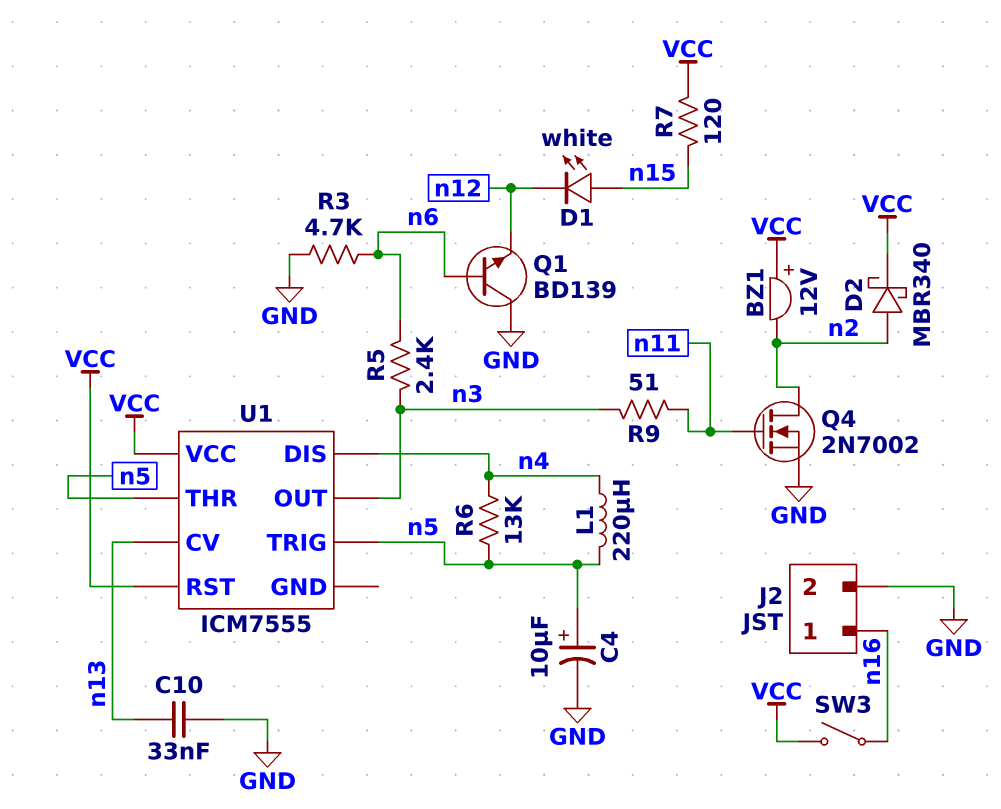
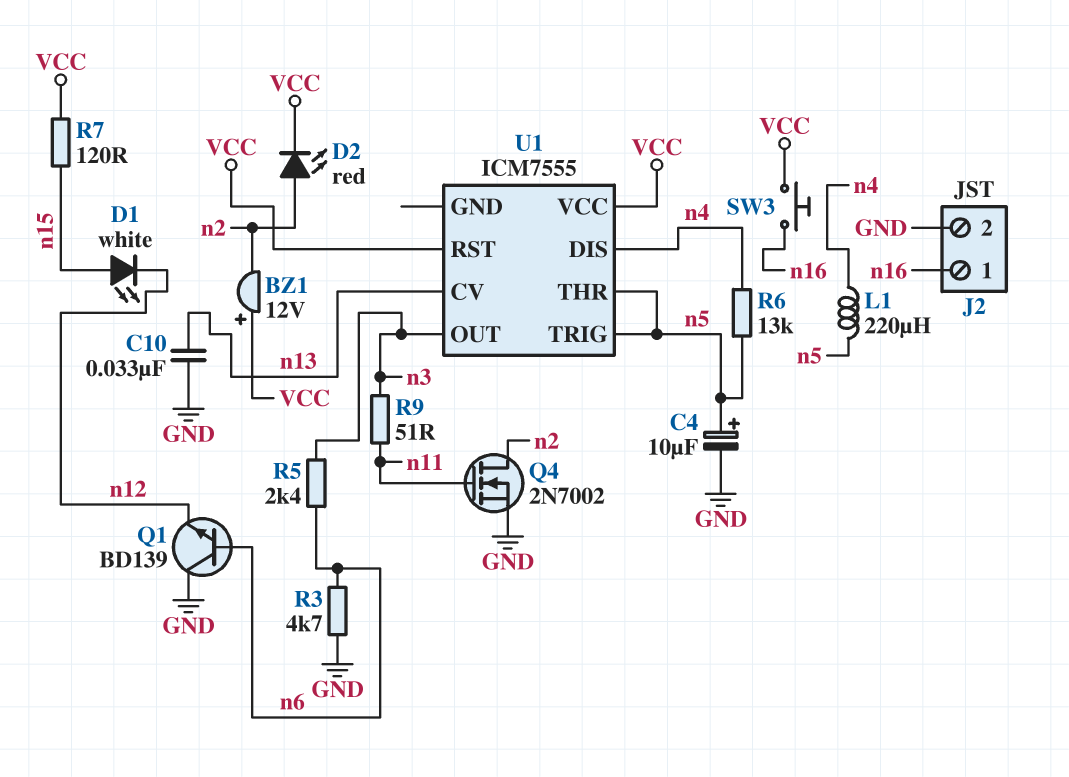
D2: schottky MBR340 (A n2, K VCC) -> LED red (A n2, K VCC)
SW3: switch (VCC, n16) -> button (VCC, n16)

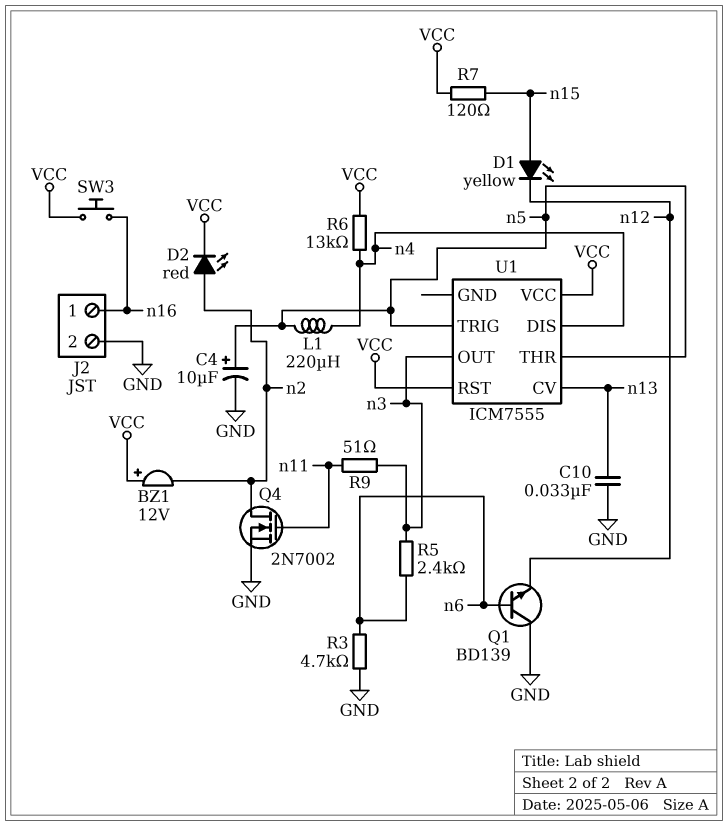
D1: LED white (A n15, K n12) -> LED yellow (A n15, K n12)
R6: 13k (n4, n5) -> 13k (VCC, n4)

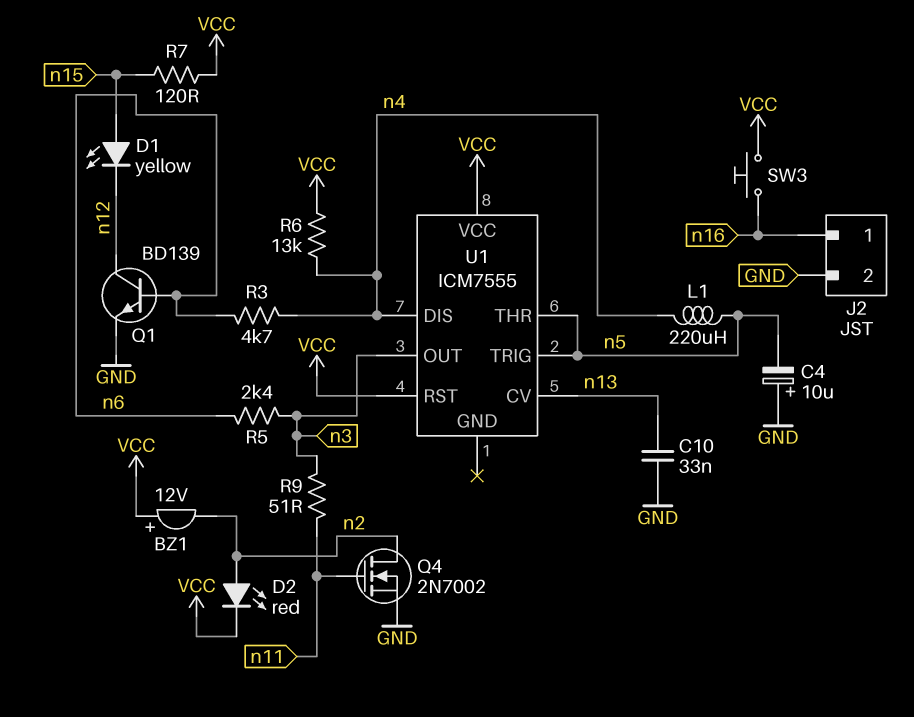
C4: 10uF (plus n5, minus GND) -> 10uF (plus GND, minus n5)
Q1: NPN BD139 (B n6, C GND, E n12) -> NPN BD139 (B n6, C n12, E GND)
R3: 4.7k (GND, n6) -> 4.7k (n4, n6)

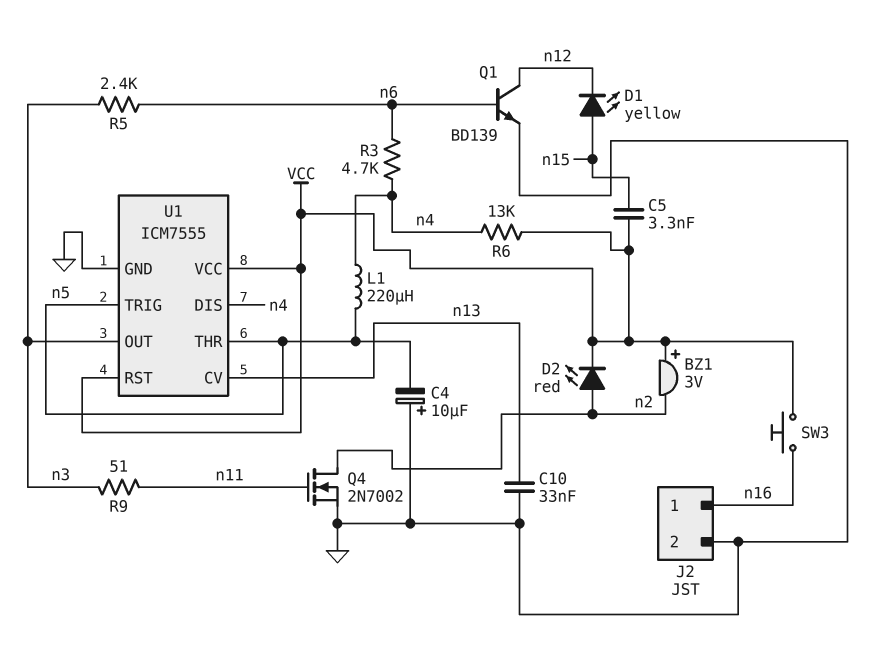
BZ1: buzzer 12V (plus VCC, minus n2) -> buzzer 3V (plus VCC, minus n2)
C5: none -> 3.3nF (VCC, n15)
R7: 120 (VCC, n15) -> none
U1 pin GND: none -> GND

